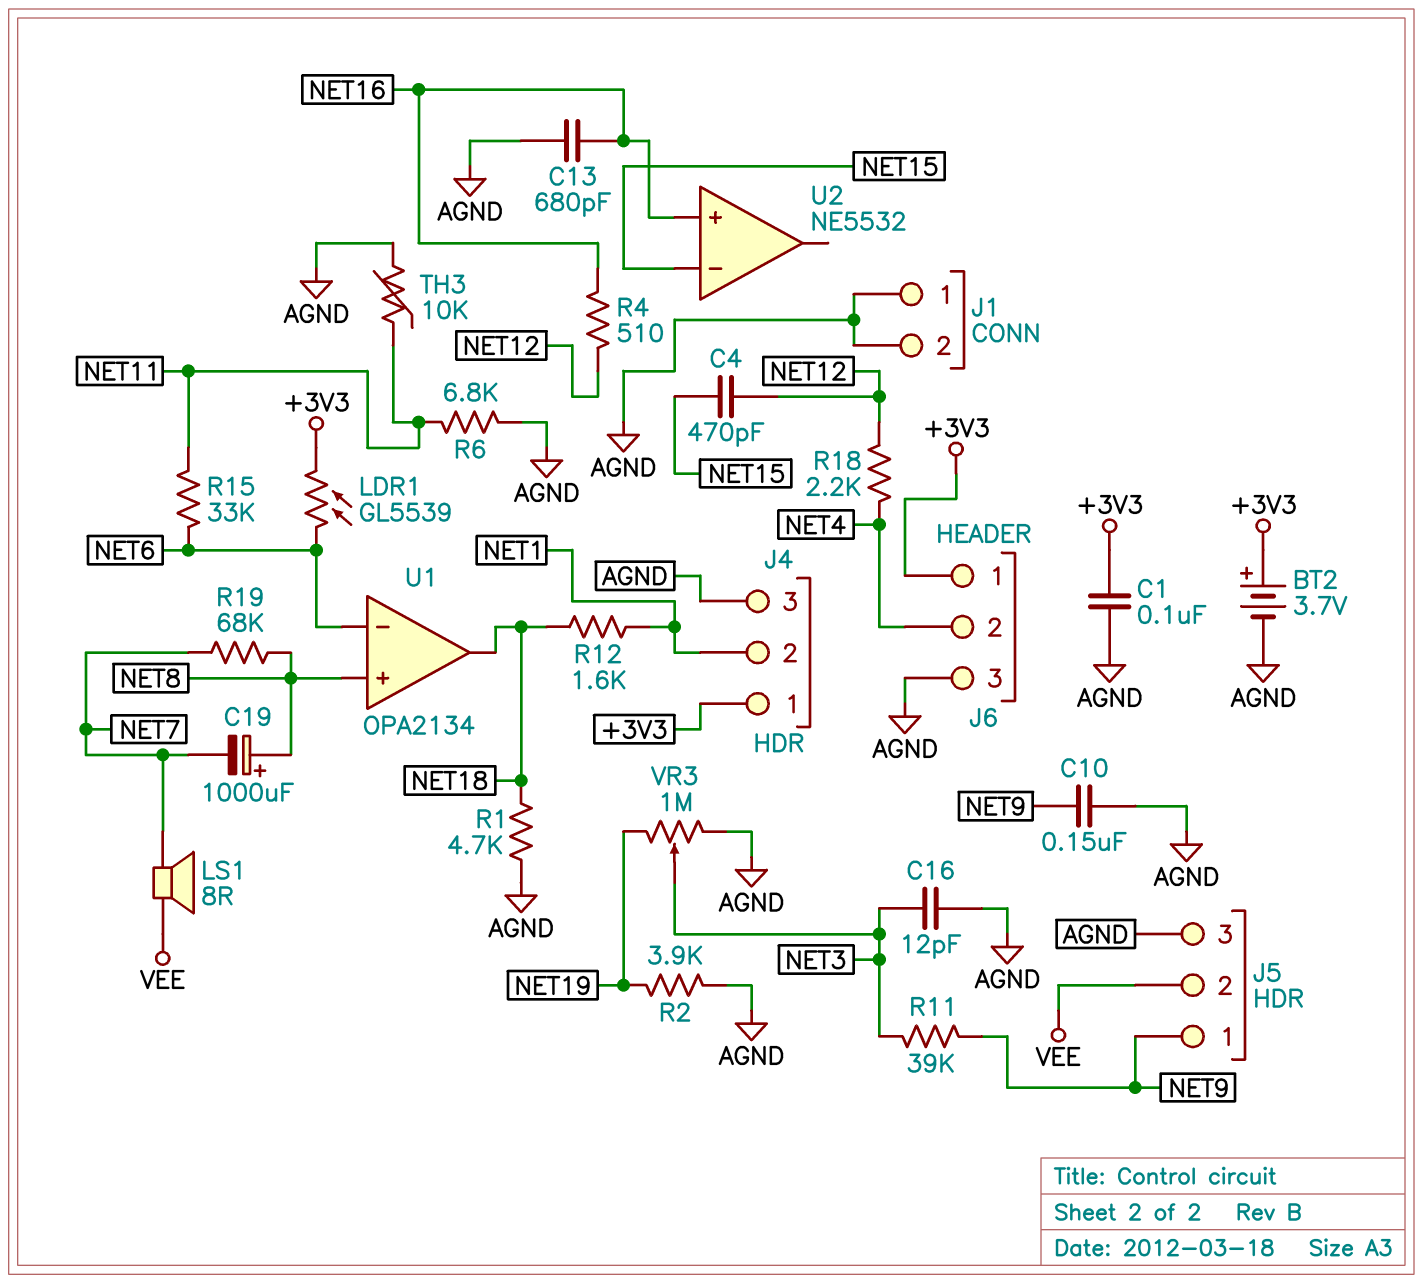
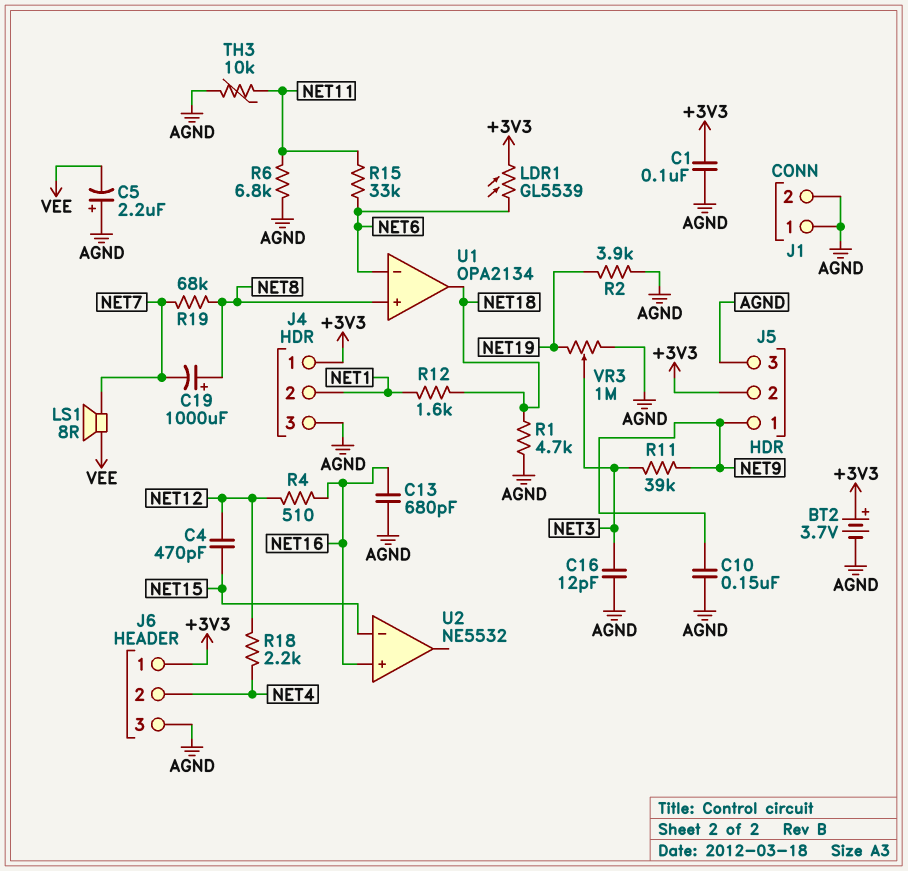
C5: none -> 2.2uF (plus AGND, minus VEE)
J5 pin 2: VEE -> +3V3

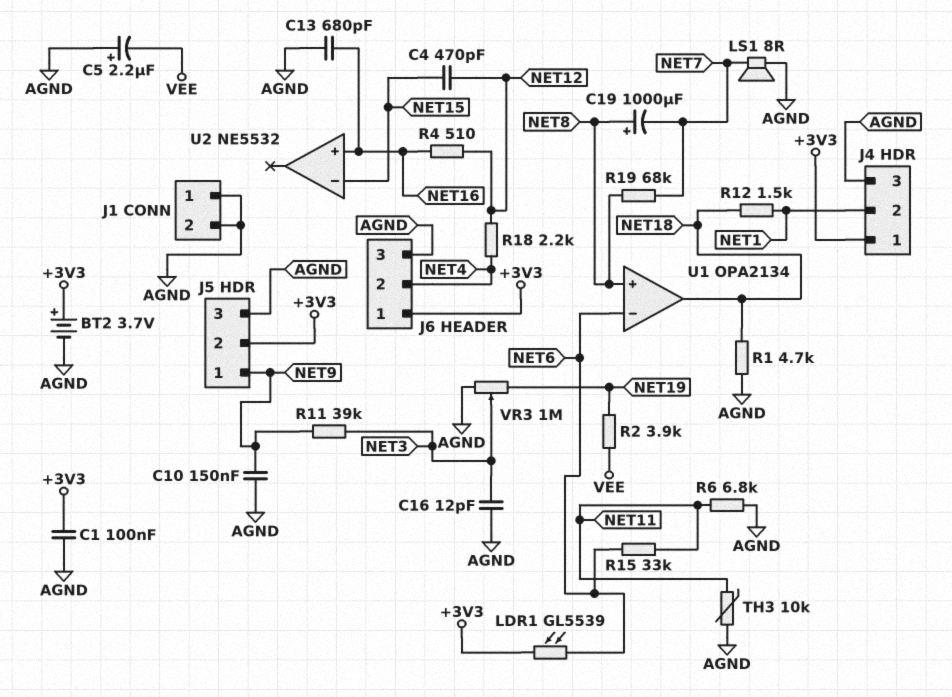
LS1: speaker 8R (NET7, VEE) -> speaker 8R (AGND, NET7)
R2: 3.9k (AGND, NET19) -> 3.9k (NET19, VEE)
R12: 1.6k (NET1, NET18) -> 1.5k (NET1, NET18)

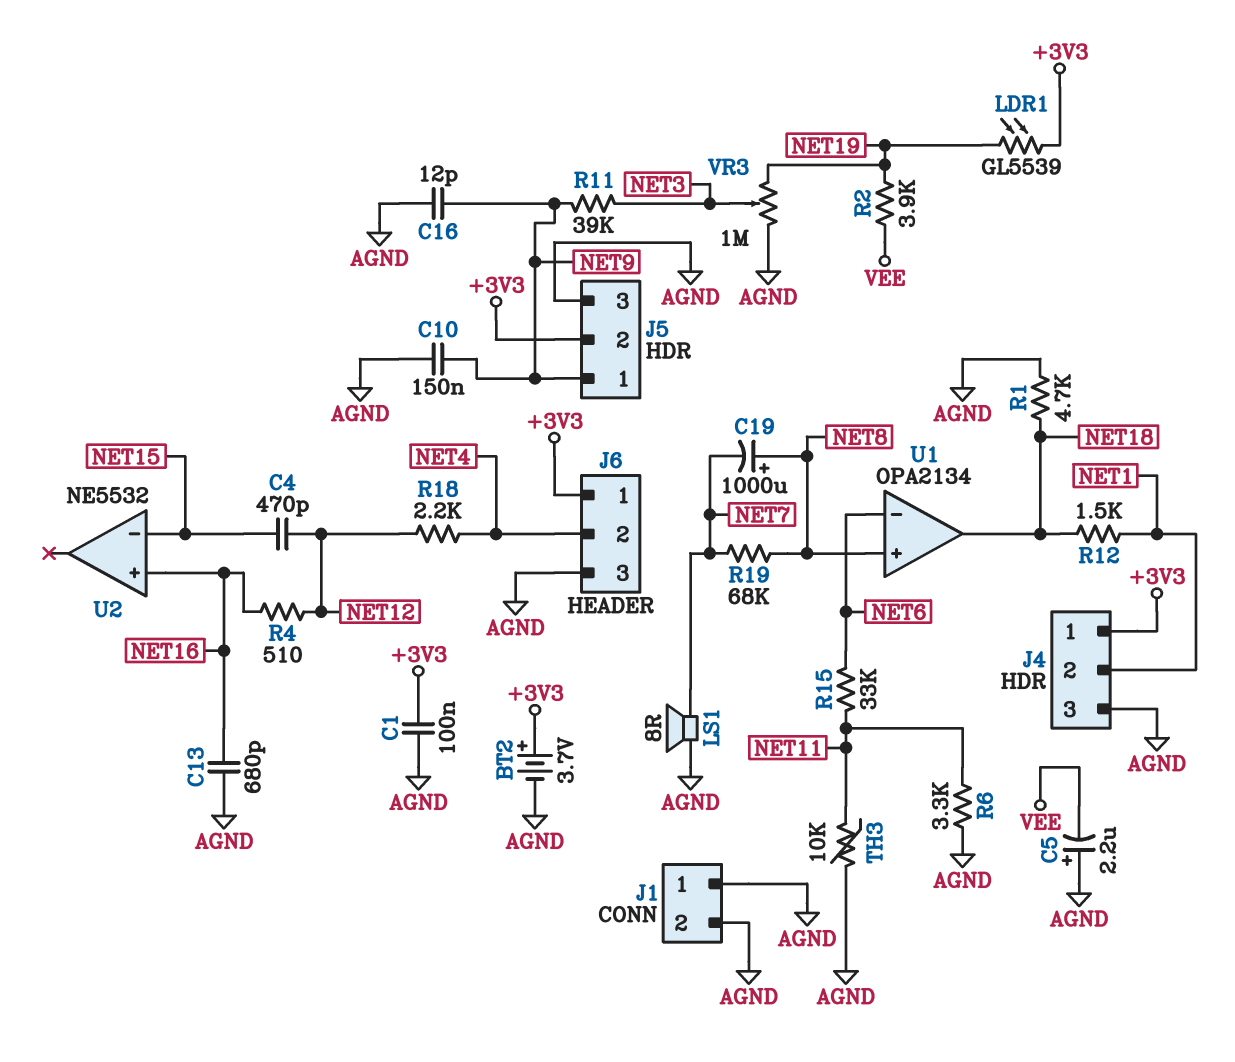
C16: 12pF (AGND, NET3) -> 12pF (AGND, NET9)
LDR1: GL5539 (+3V3, NET6) -> GL5539 (+3V3, NET19)
R6: 6.8k (AGND, NET11) -> 3.3k (AGND, NET11)

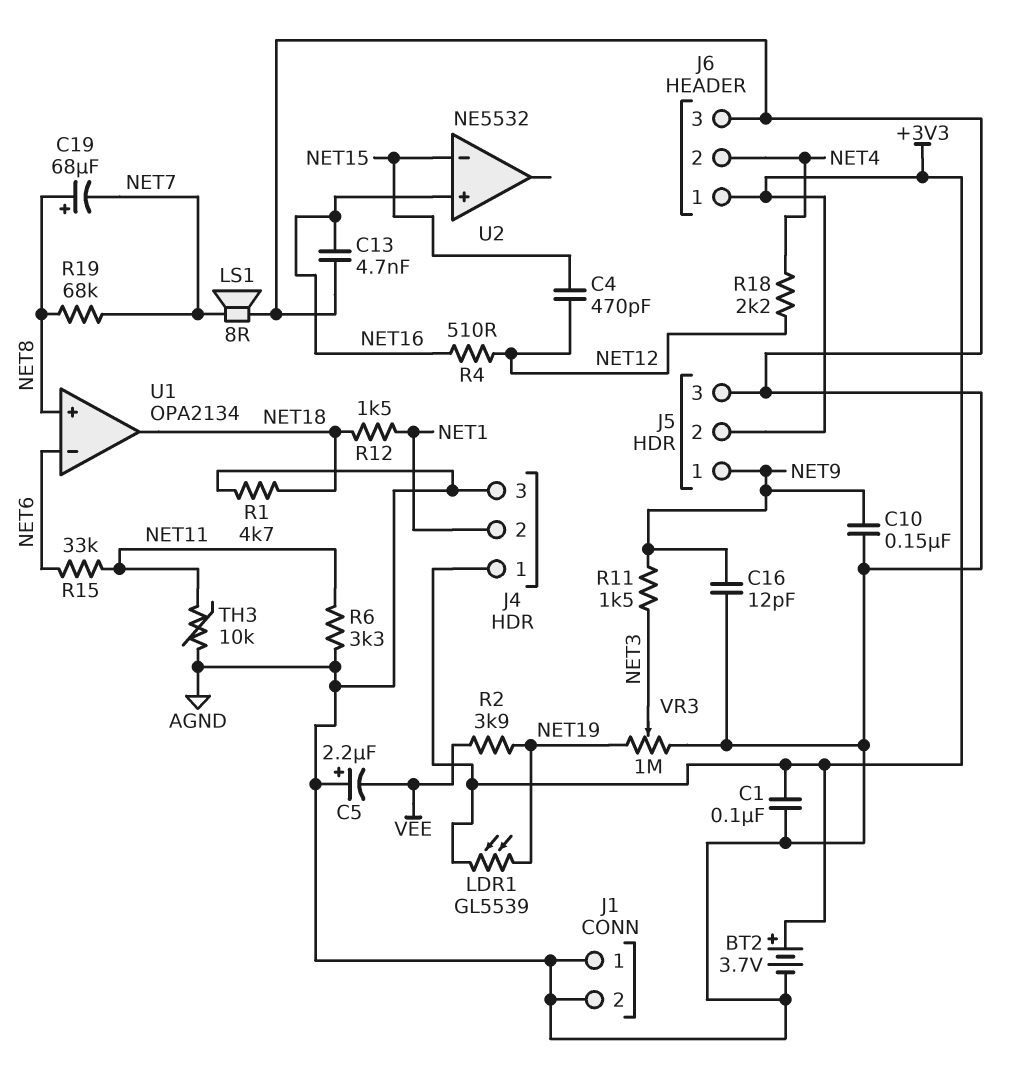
C13: 680pF (AGND, NET16) -> 4.7nF (AGND, NET16)
C19: 1000uF (plus NET8, minus NET7) -> 68uF (plus NET8, minus NET7)
R11: 39k (NET3, NET9) -> 1.5k (NET3, NET9)

